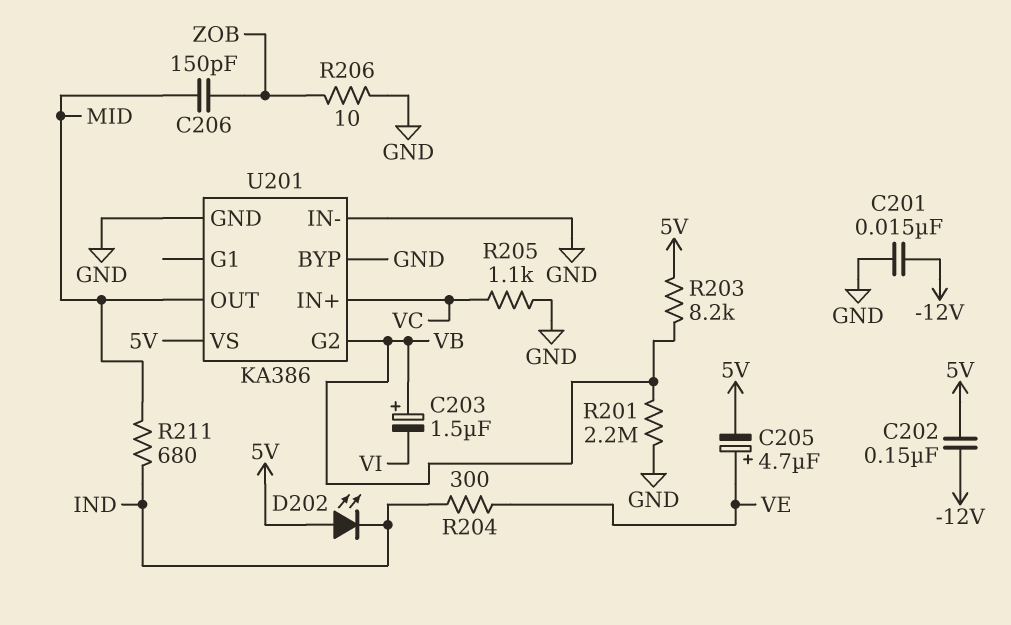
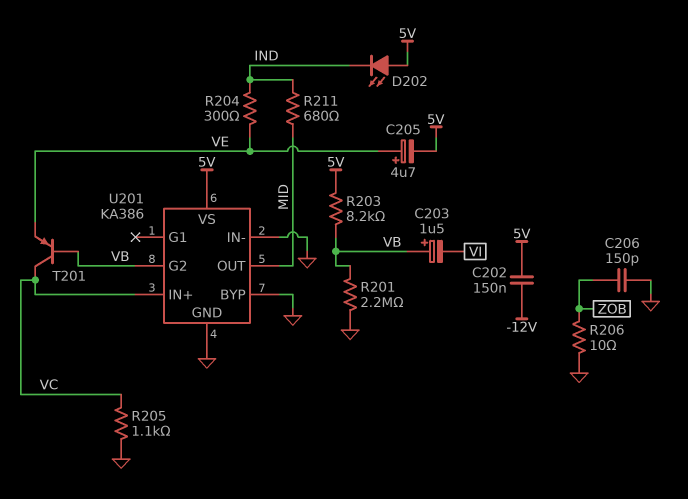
C201: 15nF (-12V, GND) -> none
C206: 150pF (MID, ZOB) -> 150pF (GND, ZOB)
T201: none -> PNP (B VB, C VC, E VE)

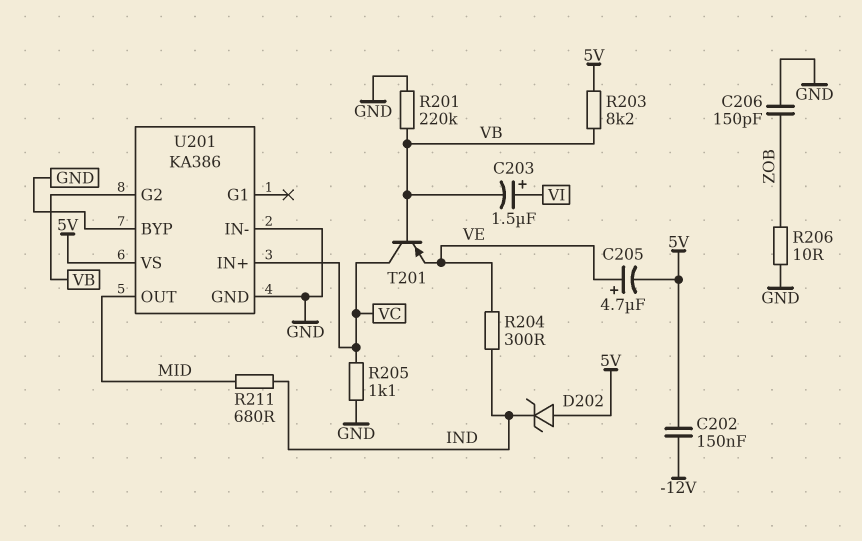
C203: 1.5uF (plus VB, minus VI) -> 1.5uF (plus VI, minus VB)
D202: LED (A 5V, K IND) -> zener (A 5V, K IND)
R201: 2.2M (GND, VB) -> 220k (GND, VB)

